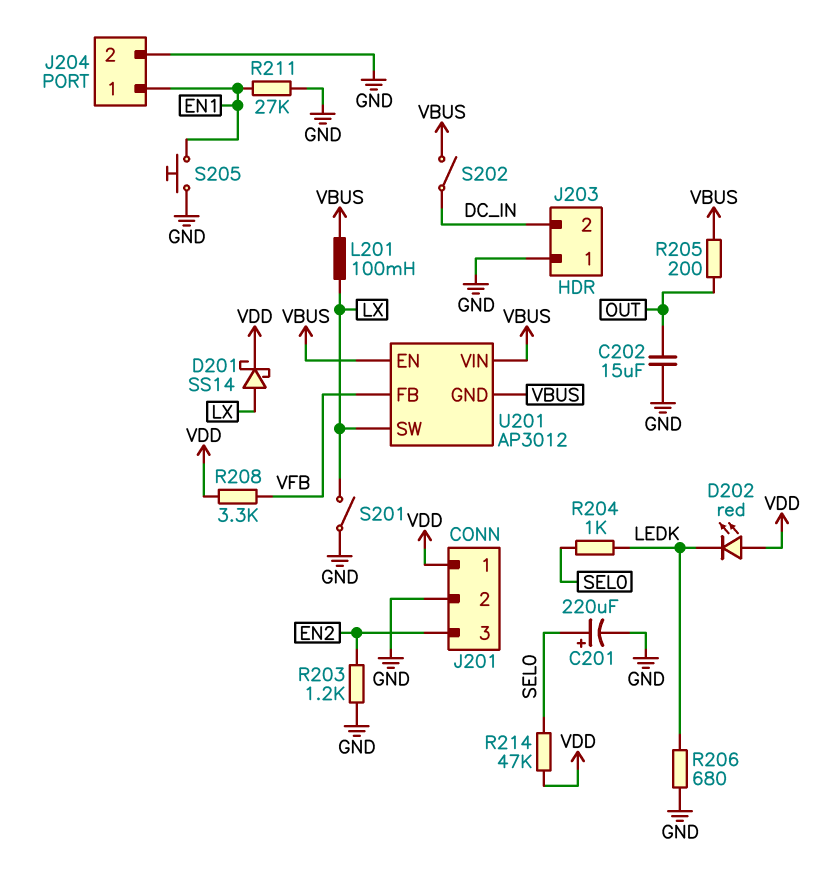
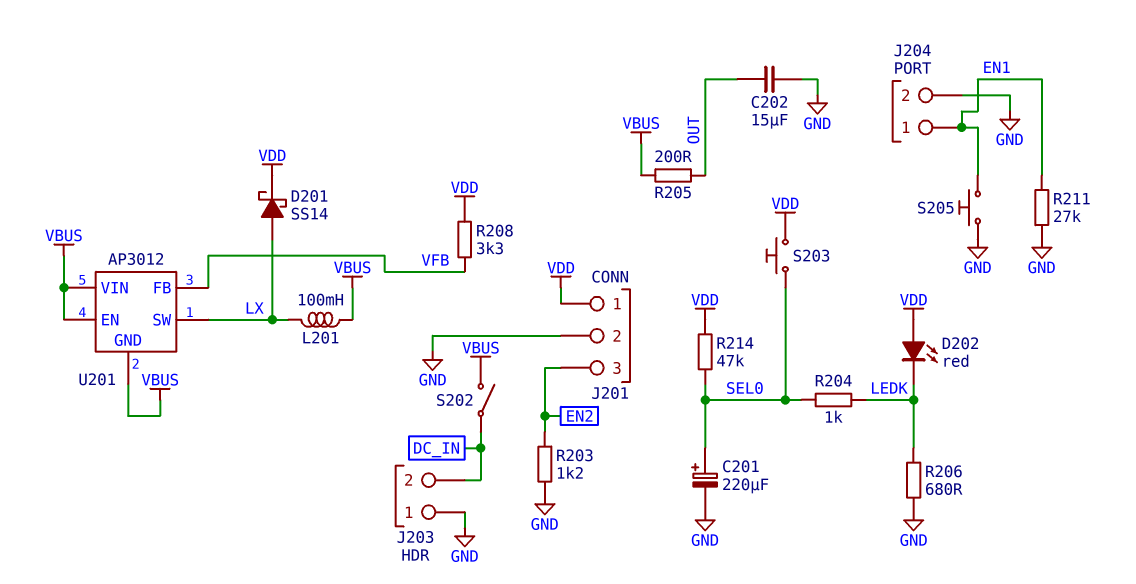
S201: switch (GND, LX) -> none
S203: none -> button (SEL0, VDD)

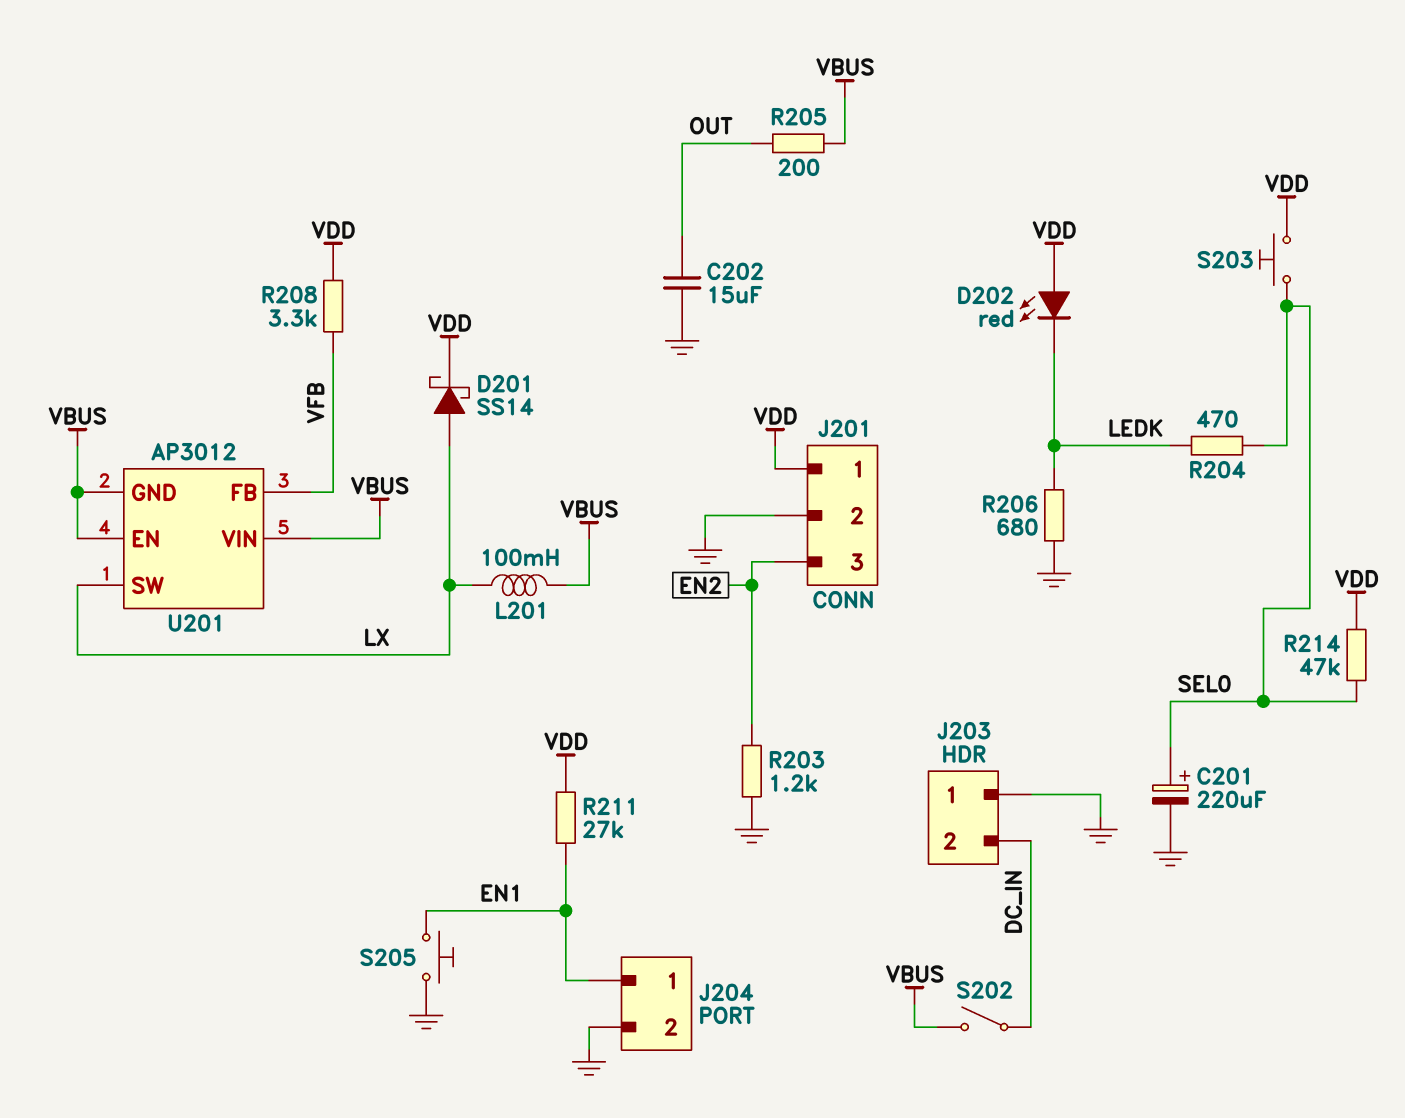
R204: 1k (LEDK, SEL0) -> 470 (LEDK, SEL0)
R211: 27k (EN1, GND) -> 27k (EN1, VDD)

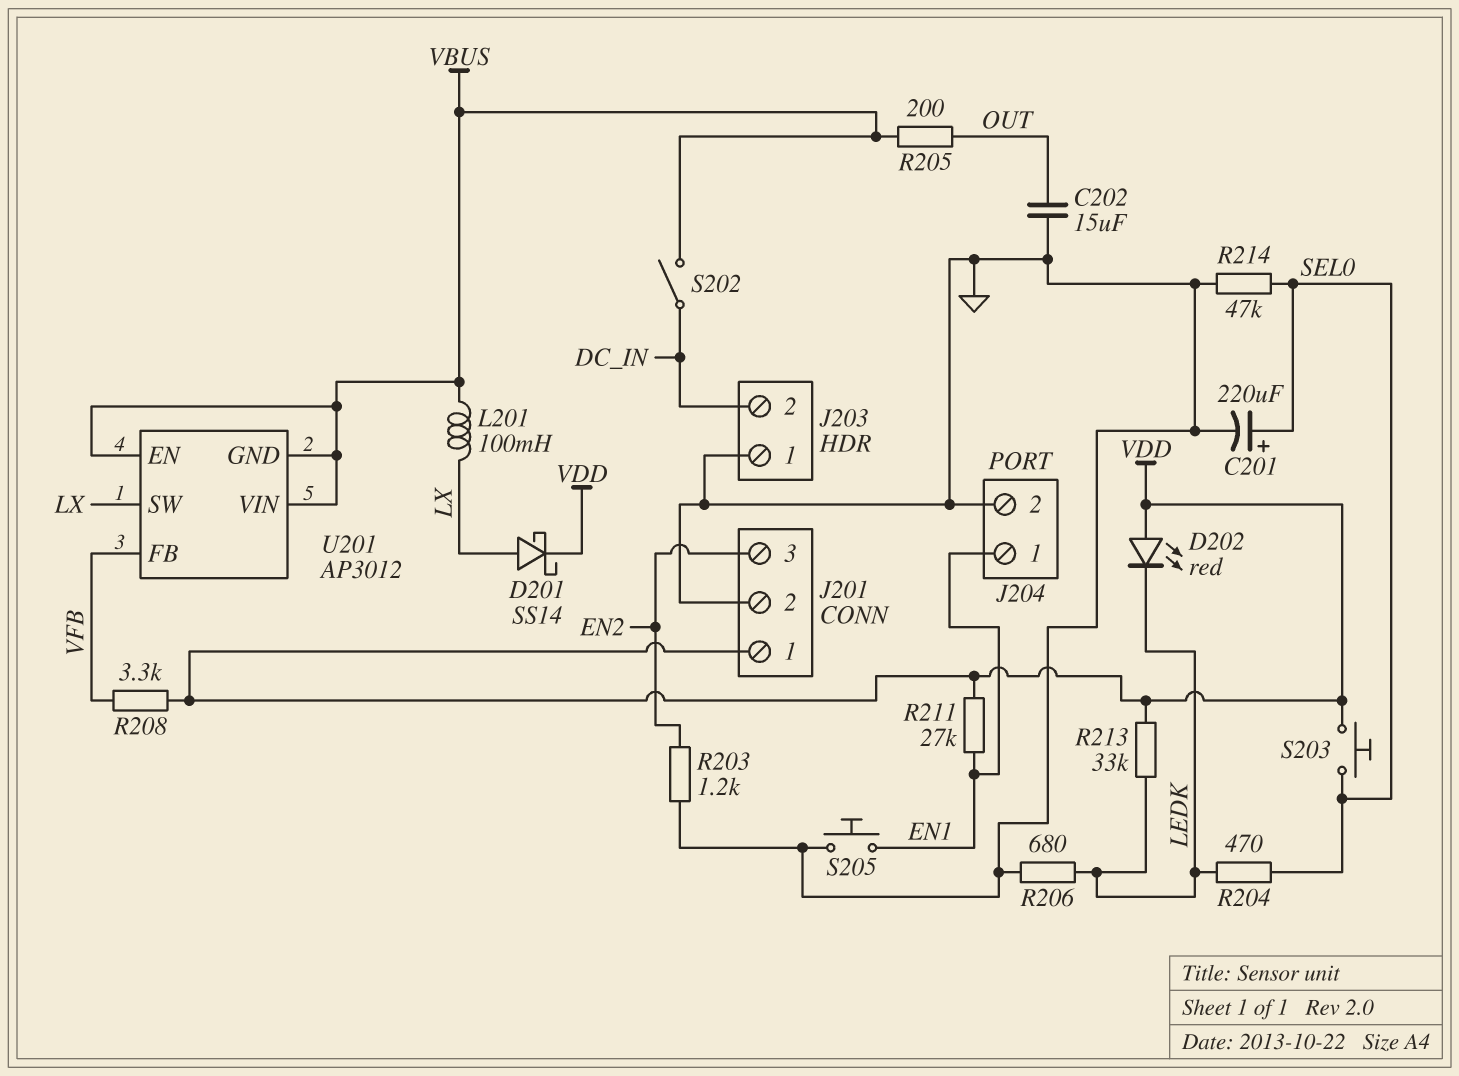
R213: none -> 33k (LEDK, VDD)
R214: 47k (SEL0, VDD) -> 47k (GND, SEL0)

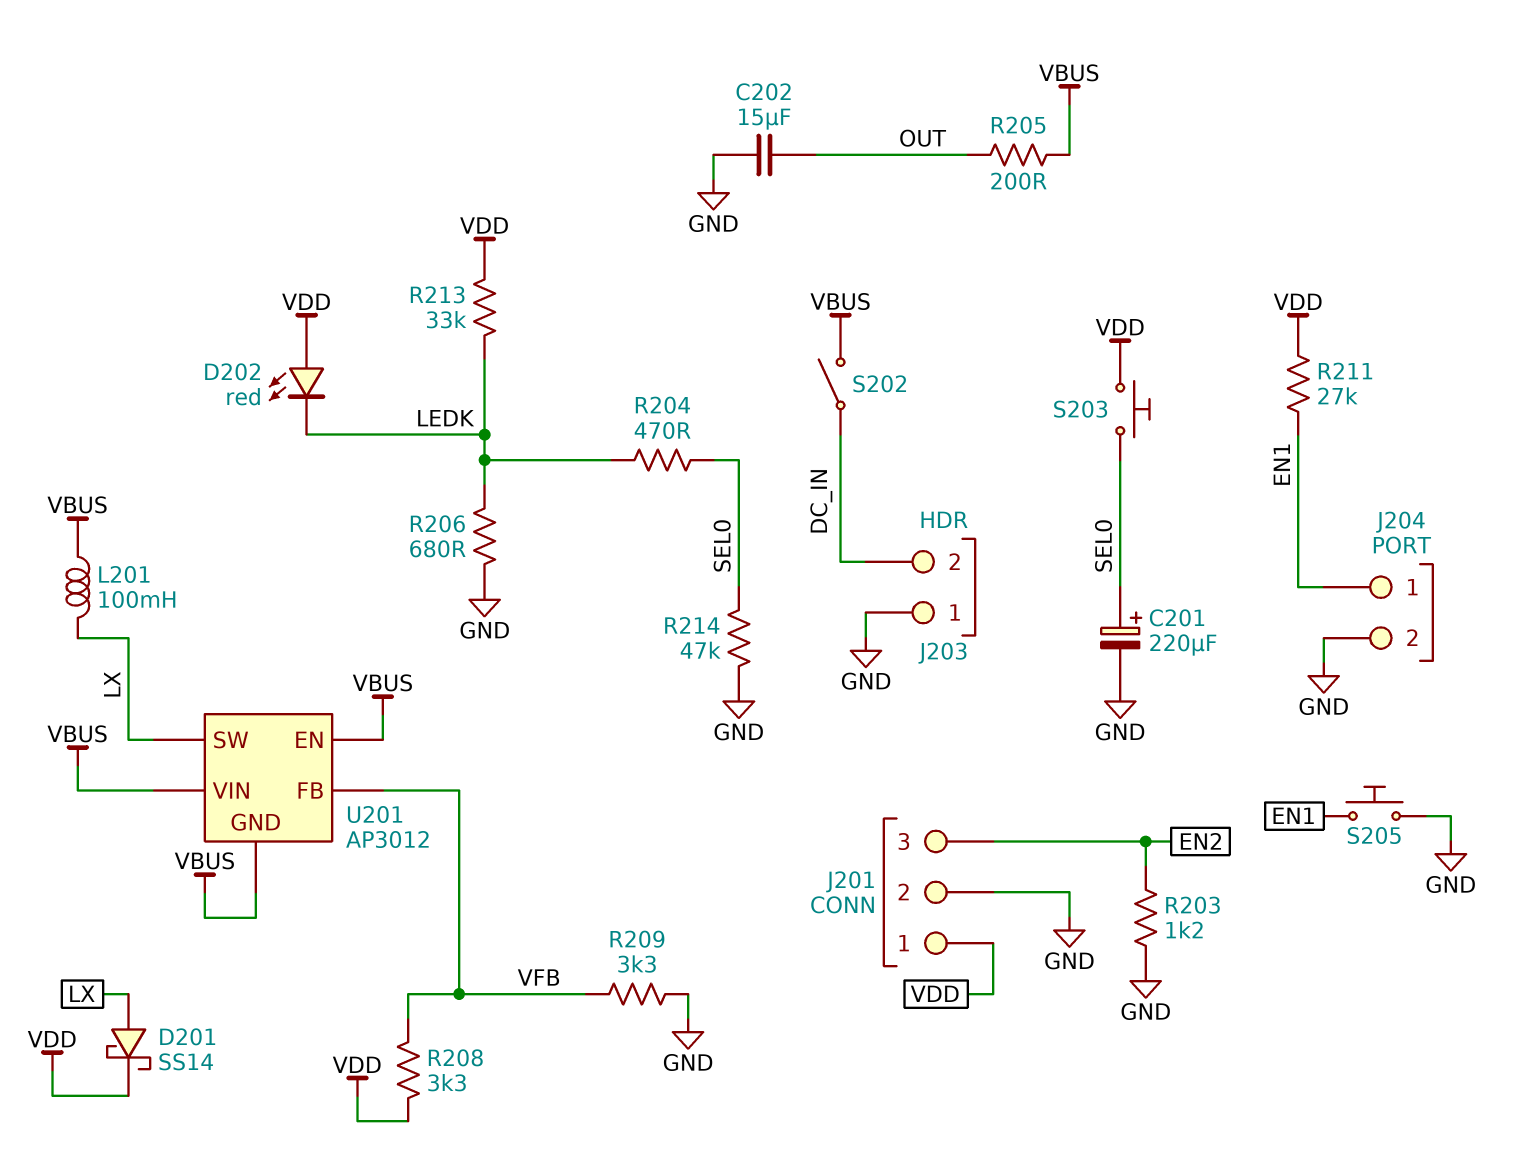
R209: none -> 3.3k (GND, VFB)

